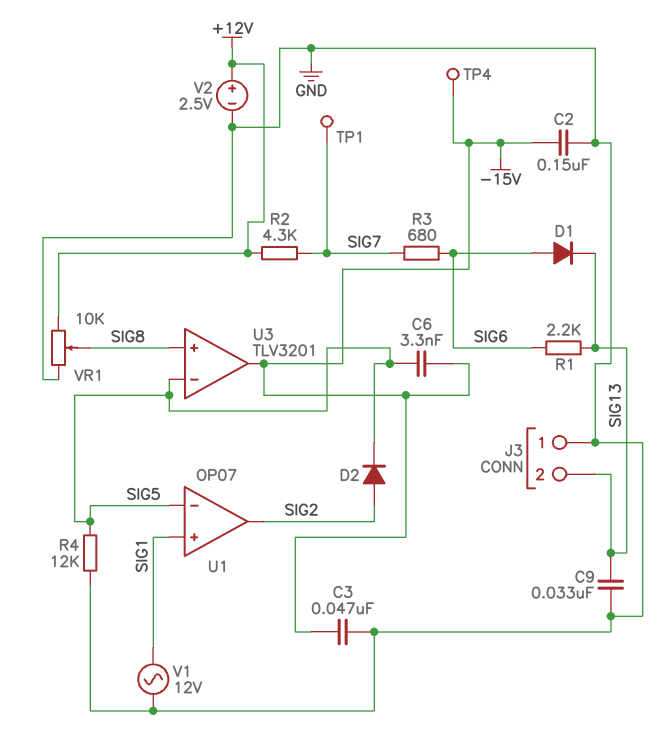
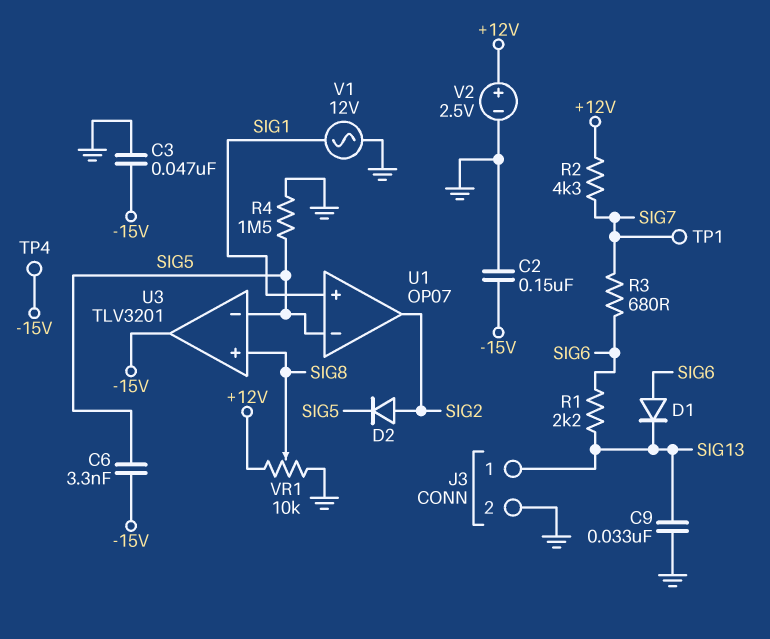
J3 pin 1: GND -> SIG13
J3 pin 2: SIG13 -> GND
R4: 12k (GND, SIG5) -> 1.5M (GND, SIG5)

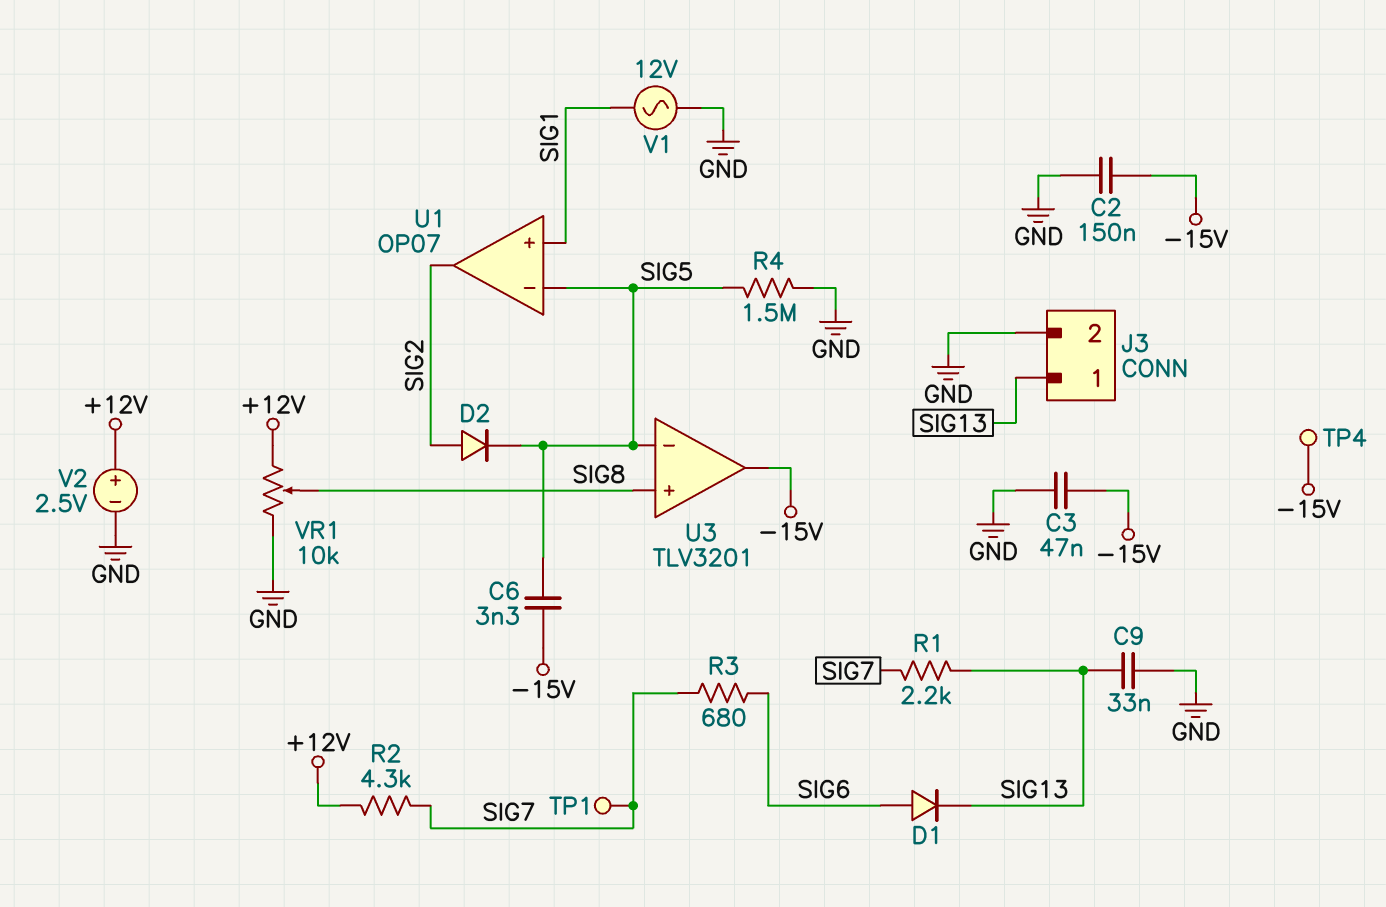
R1: 2.2k (SIG6, SIG13) -> 2.2k (SIG7, SIG13)

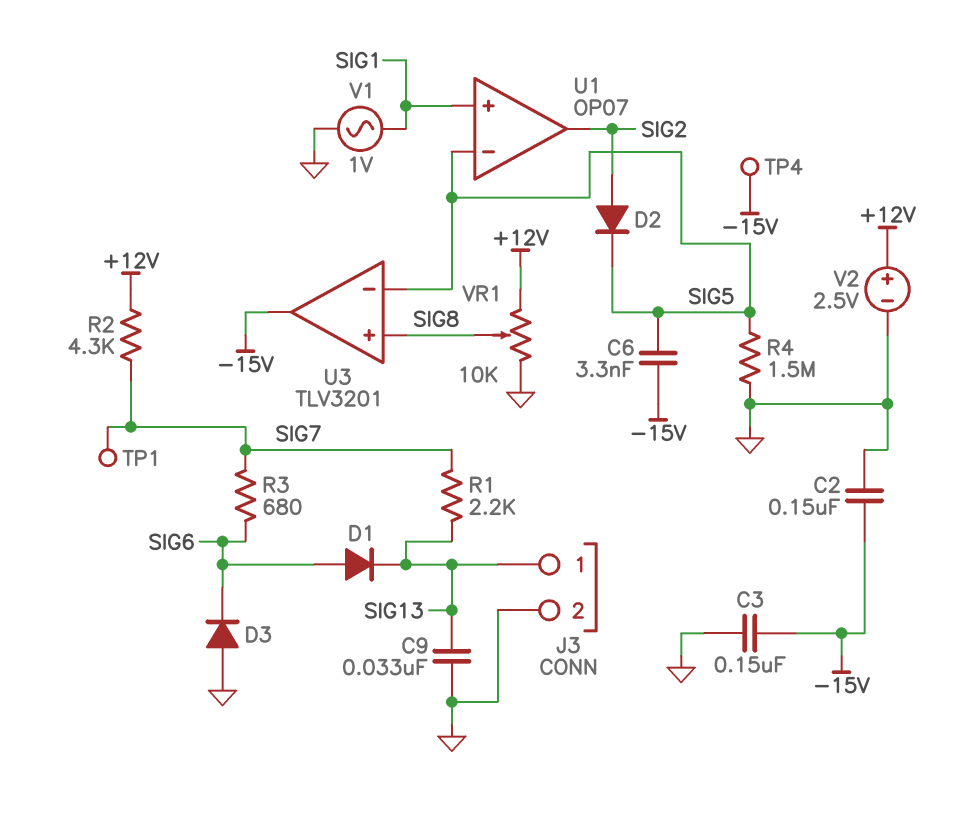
C3: 47nF (-15V, GND) -> 150nF (-15V, GND)
D3: none -> diode (A GND, K SIG6)
V1: AC 12V (GND, SIG1) -> AC 1V (GND, SIG1)

